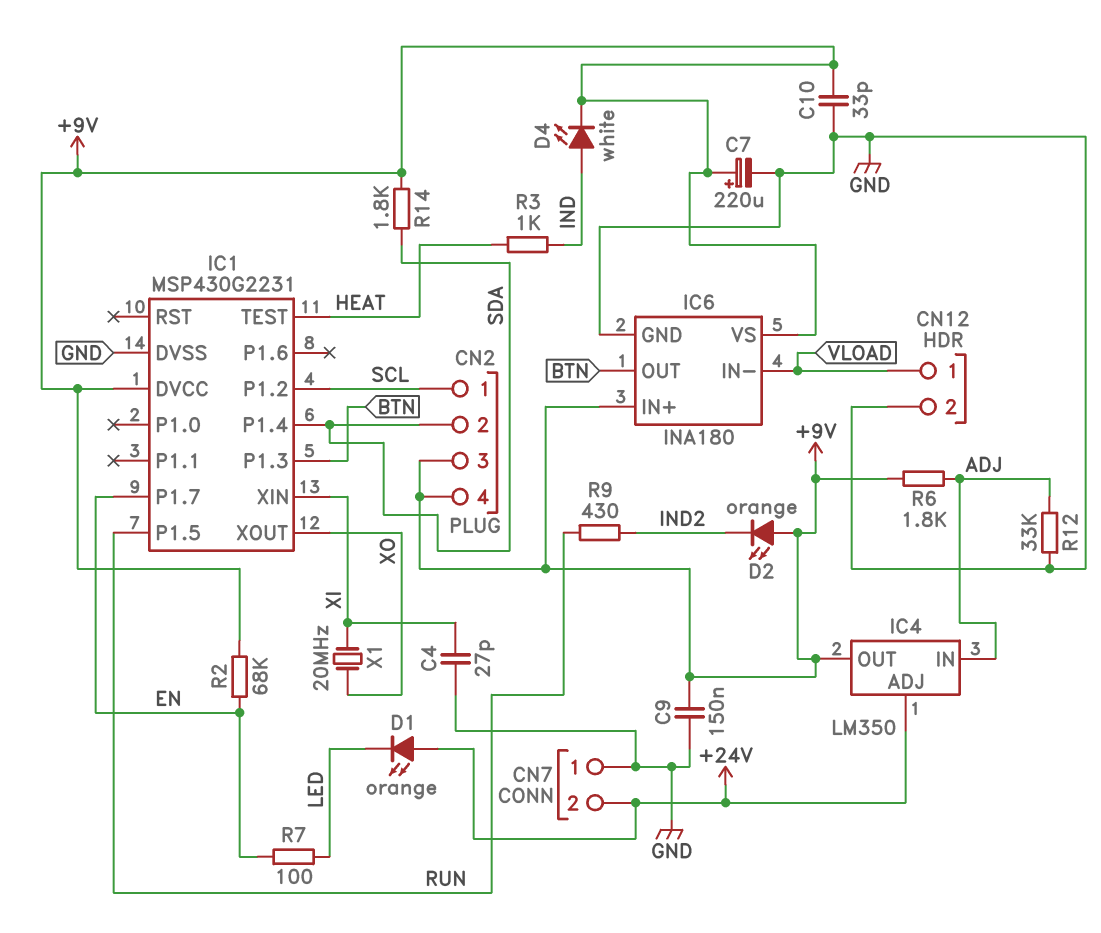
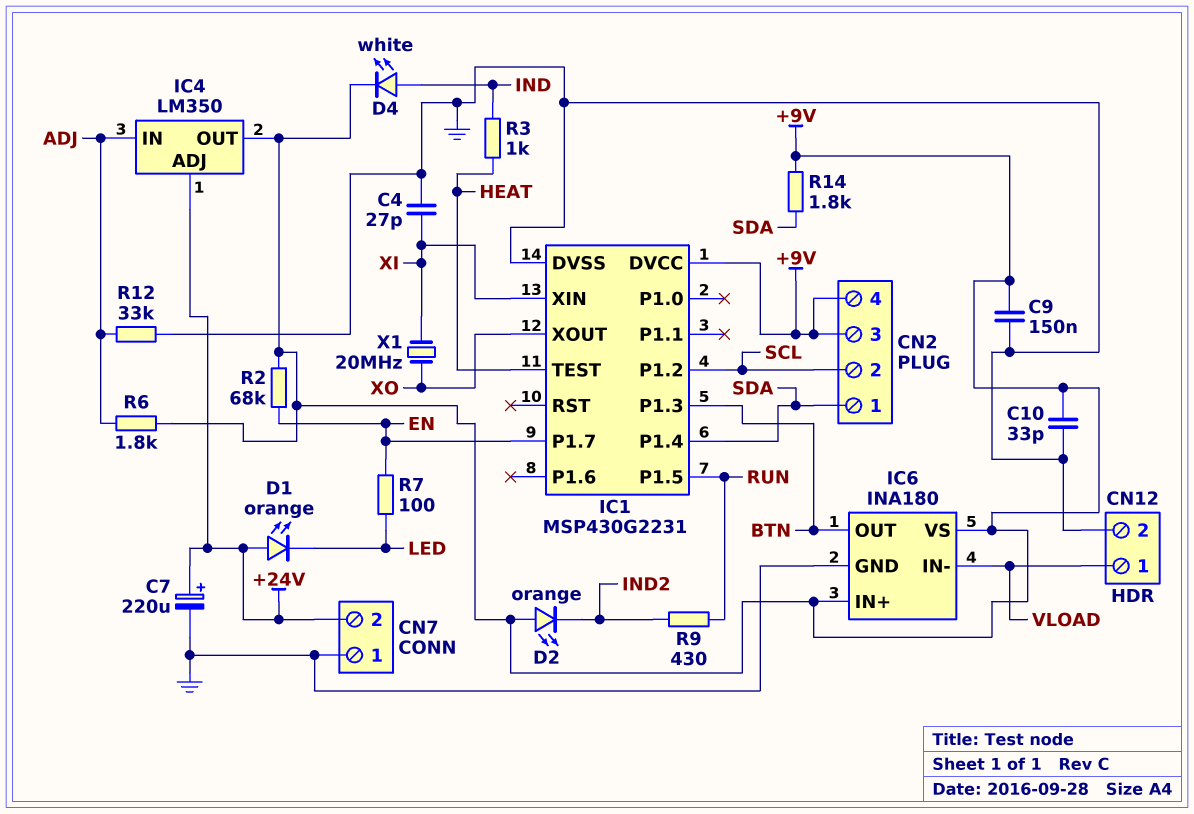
C7: 220uF (plus +9V, minus GND) -> 220uF (plus +24V, minus GND)
CN2 pin 1: SCL -> SDA
CN2 pin 2: SDA -> SCL

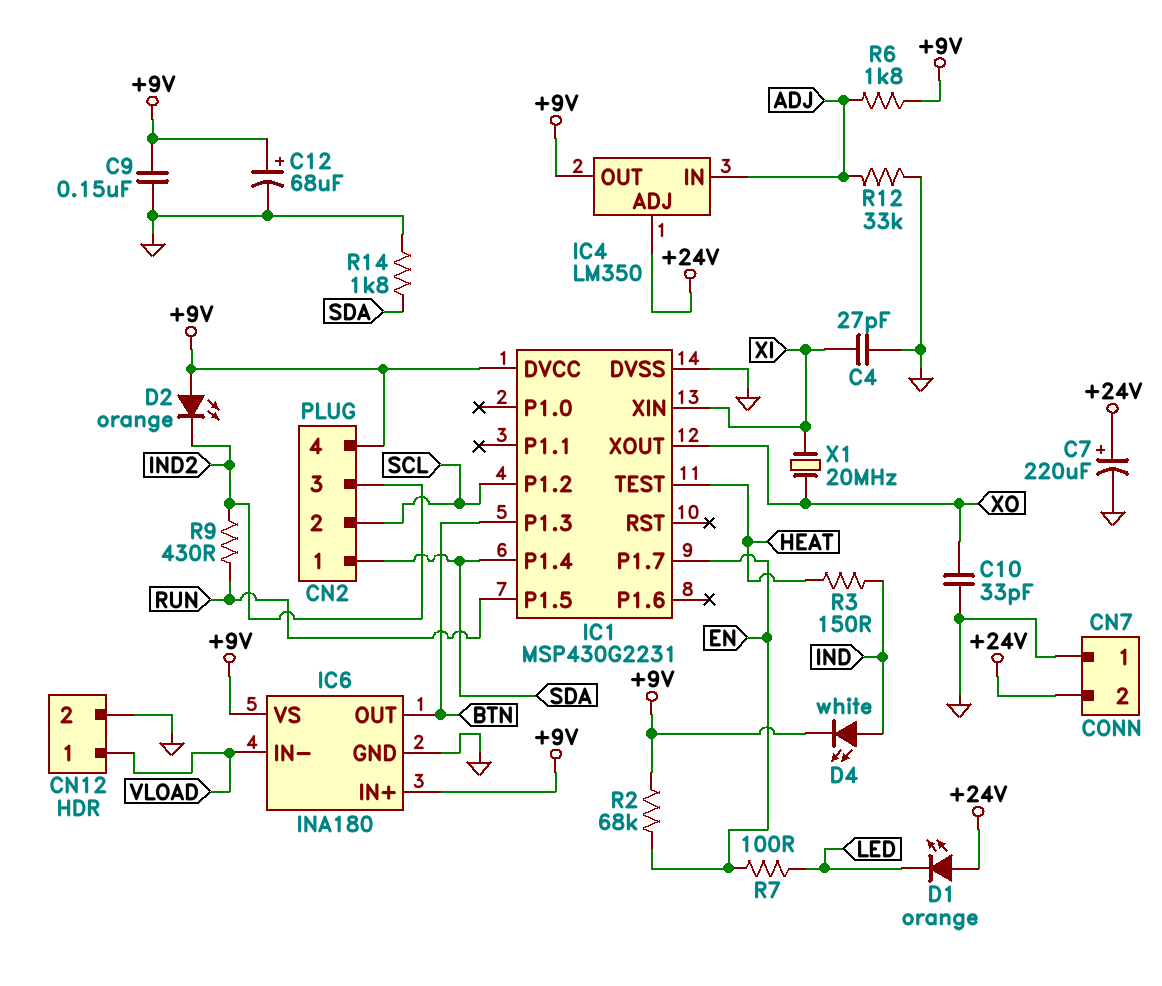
C10: 33pF (+9V, GND) -> 33pF (GND, XO)
C12: none -> 68uF (plus +9V, minus GND)
CN2 pin 3: +9V -> IND2
R3: 1k (HEAT, IND) -> 150 (HEAT, IND)
R14: 1.8k (+9V, SDA) -> 1.8k (GND, SDA)

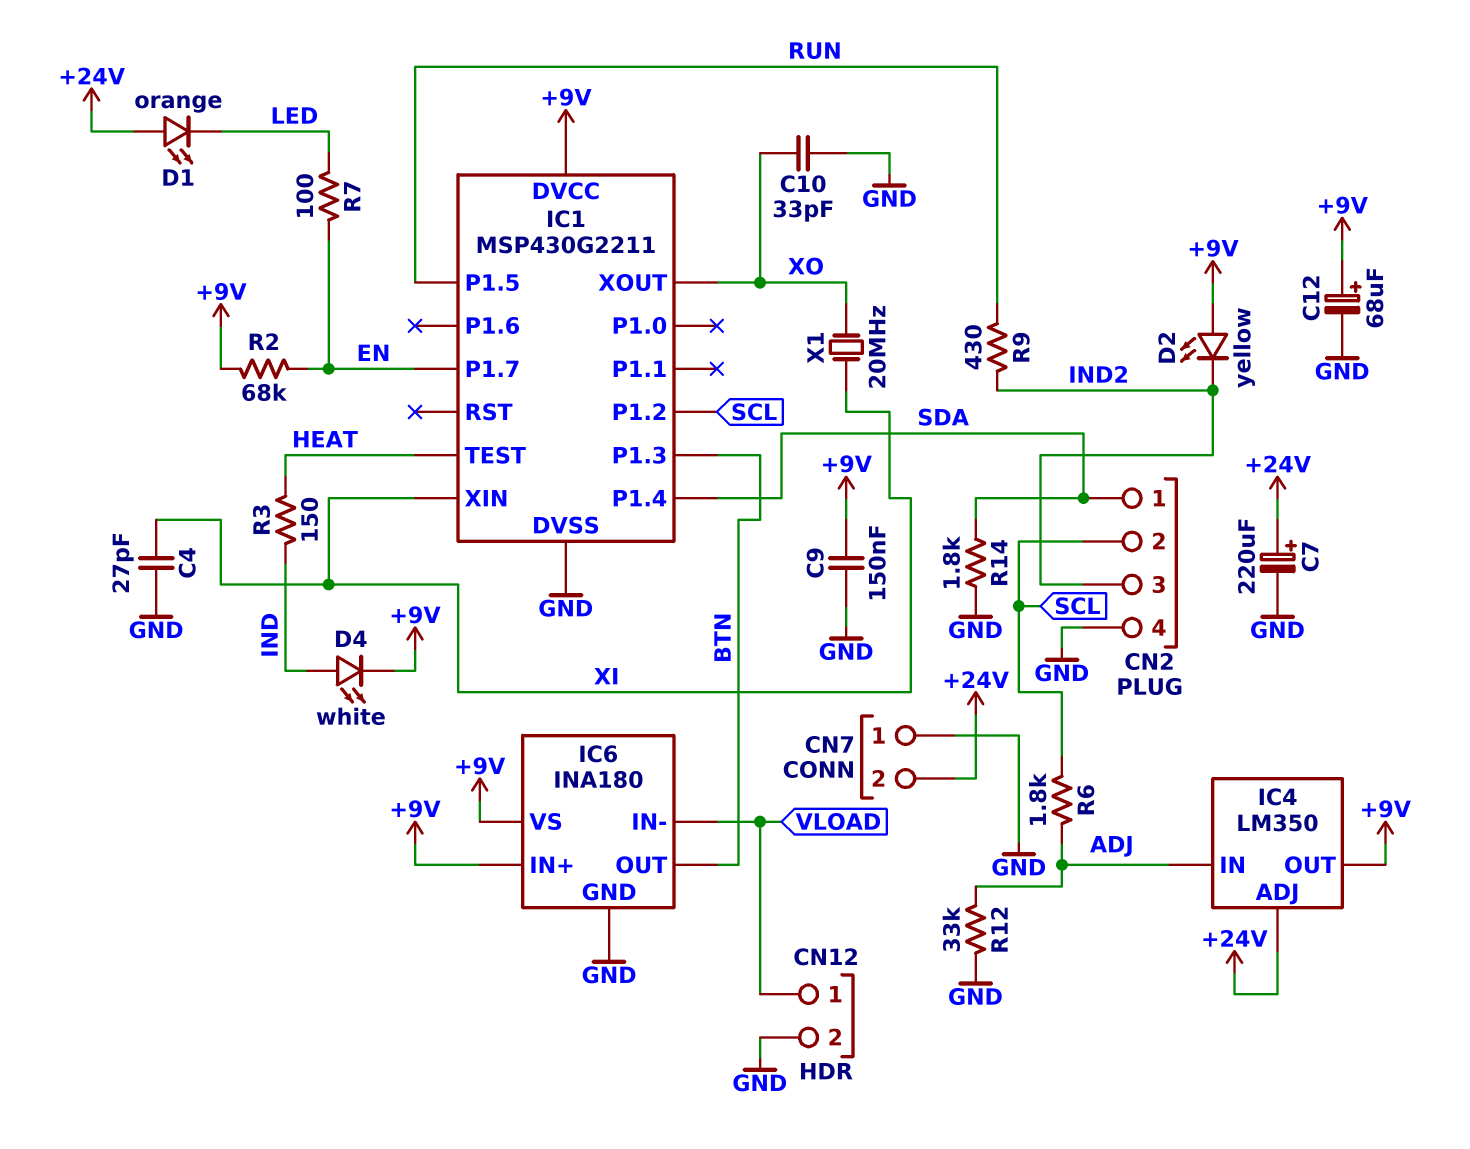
CN2 pin 4: +9V -> GND
D2: LED orange (A +9V, K IND2) -> LED yellow (A +9V, K IND2)
IC1: MSP430G2231 -> MSP430G2211
R6: 1.8k (+9V, ADJ) -> 1.8k (ADJ, SCL)

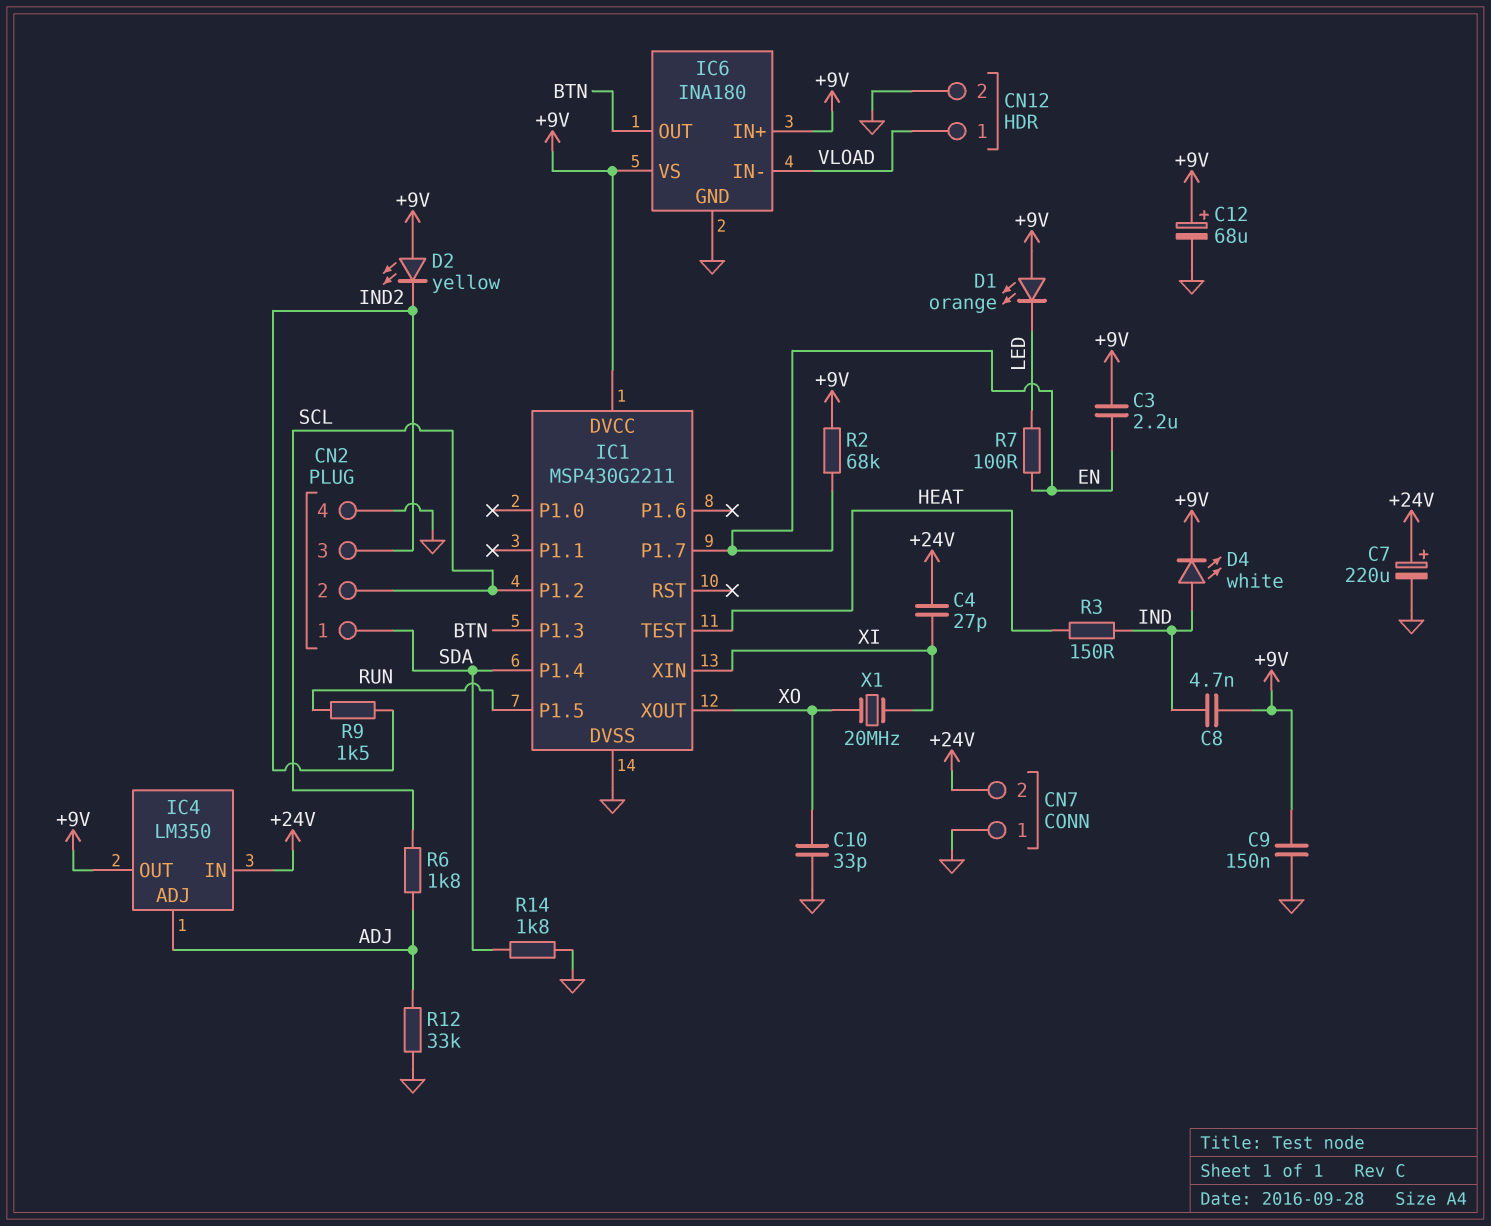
C3: none -> 2.2uF (+9V, EN)
C4: 27pF (GND, XI) -> 27pF (+24V, XI)
C8: none -> 4.7nF (+9V, IND)
D1: LED orange (A +24V, K LED) -> LED orange (A +9V, K LED)
IC4 pin ADJ: +24V -> ADJ
IC4 pin IN: ADJ -> +24V
R9: 430 (IND2, RUN) -> 1.5k (IND2, RUN)

